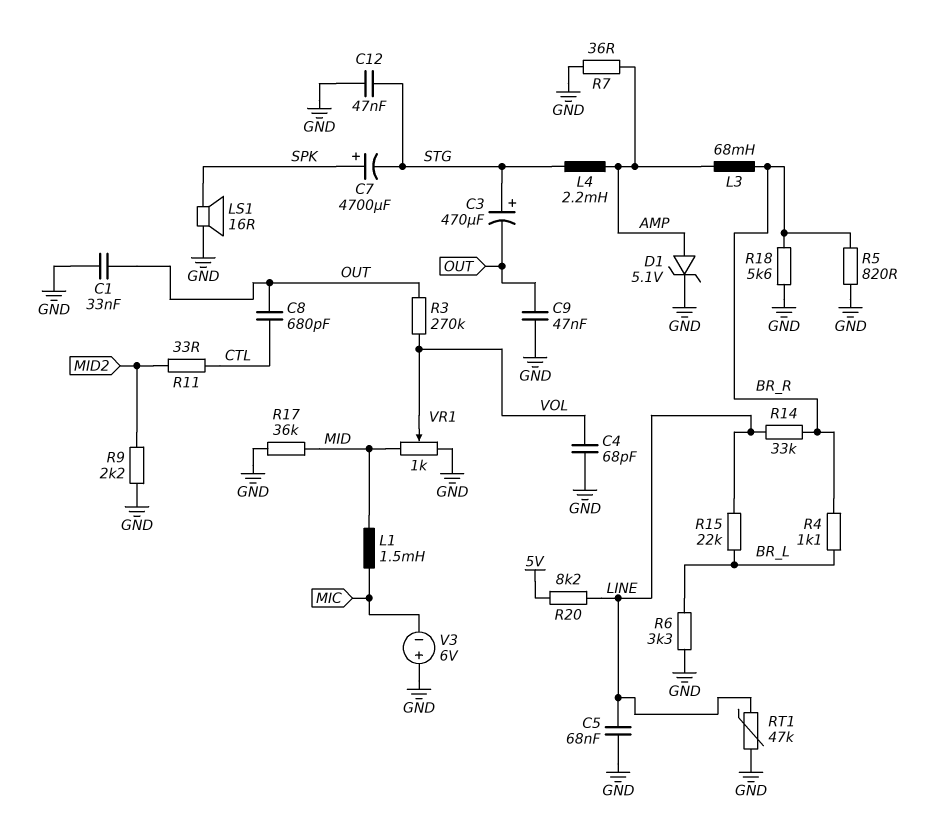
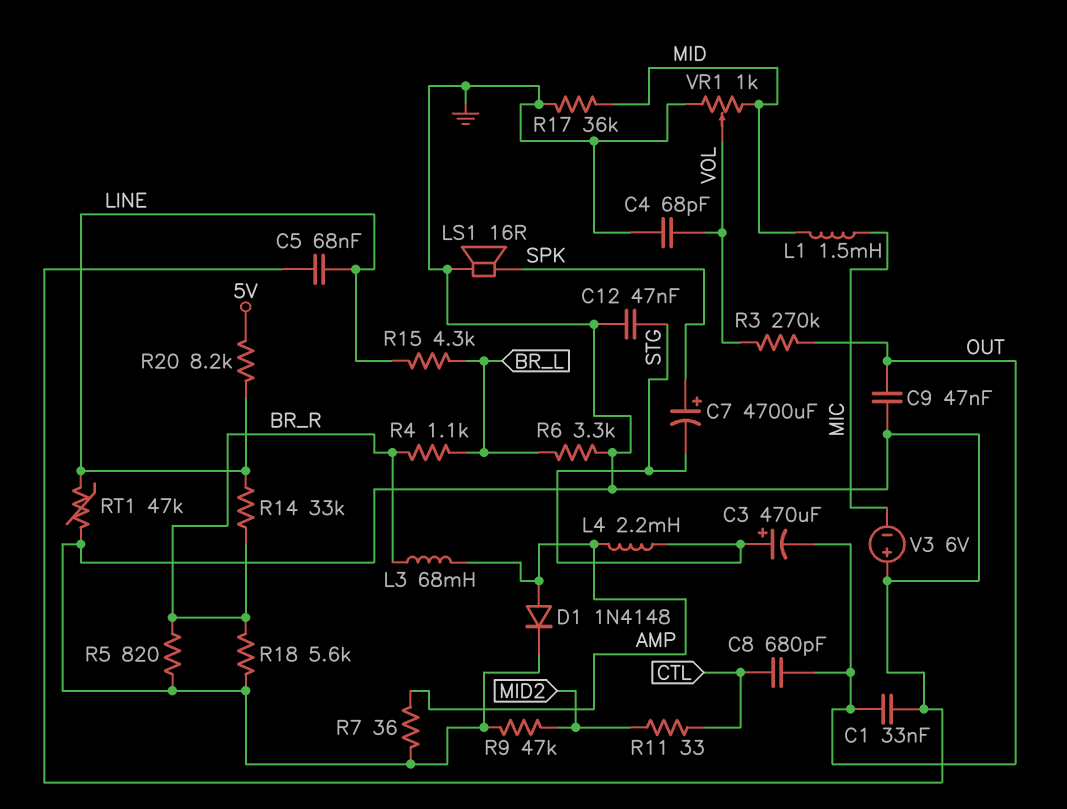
D1: zener 5.1V (A AMP, K GND) -> diode 1N4148 (A AMP, K GND)
R9: 2.2k (GND, MID2) -> 47k (GND, MID2)
R15: 22k (BR_L, LINE) -> 4.3k (BR_L, LINE)

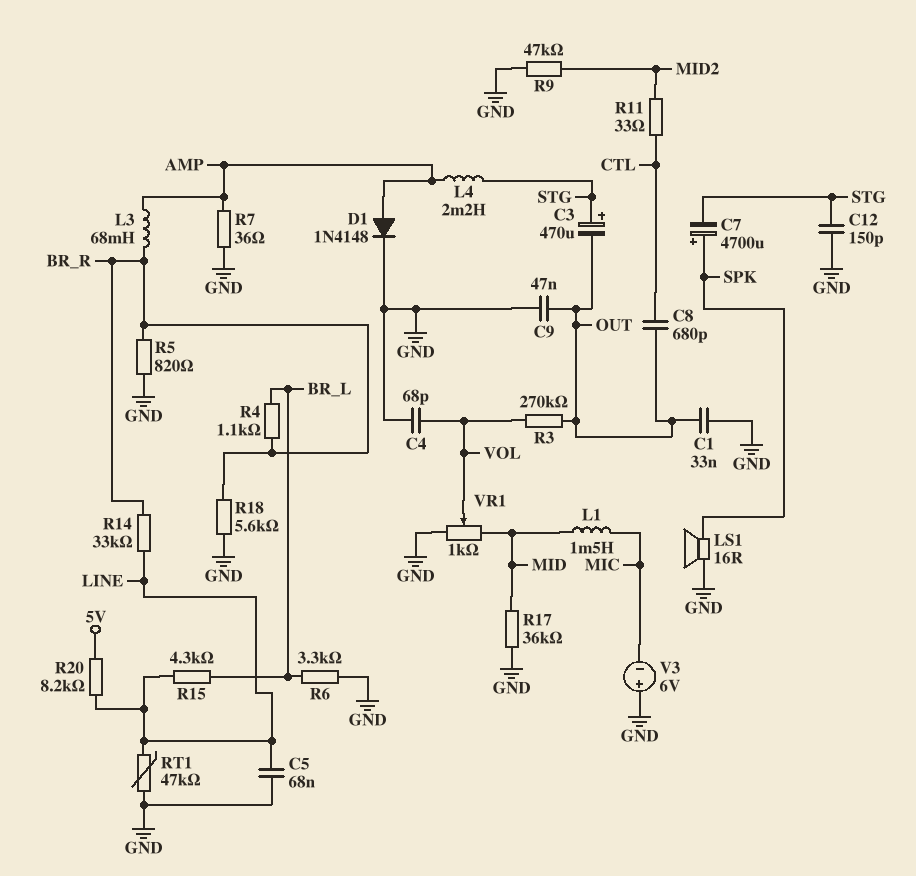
C12: 47nF (GND, STG) -> 150pF (GND, STG)

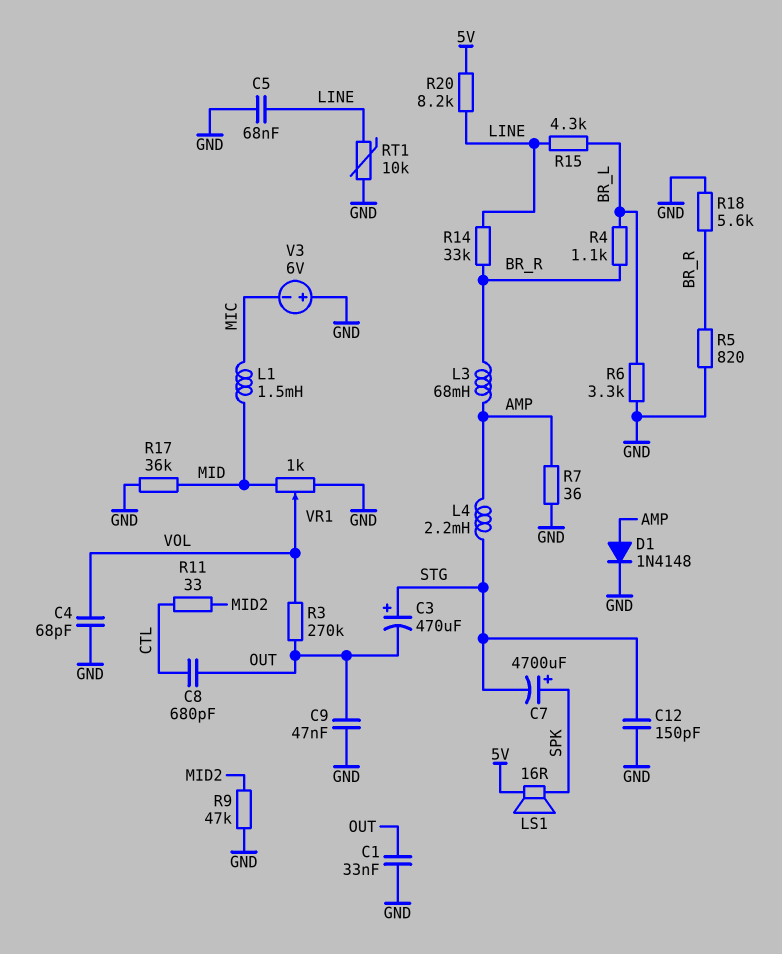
LS1: speaker 16R (GND, SPK) -> speaker 16R (5V, SPK)
RT1: 47k (GND, LINE) -> 10k (GND, LINE)

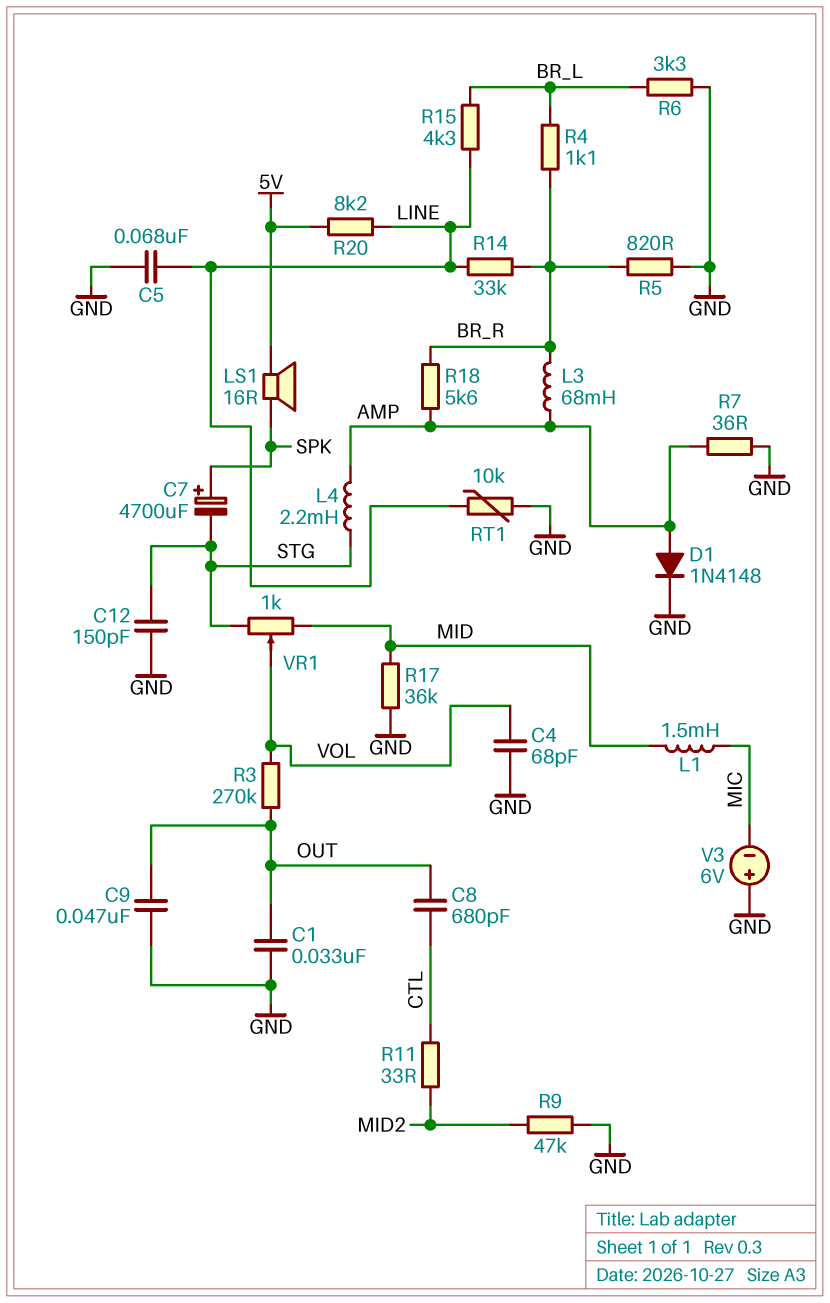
C3: 470uF (plus STG, minus OUT) -> none
R18: 5.6k (BR_R, GND) -> 5.6k (AMP, BR_R)
VR1: 1k (GND, MID, wiper VOL) -> 1k (MID, STG, wiper VOL)

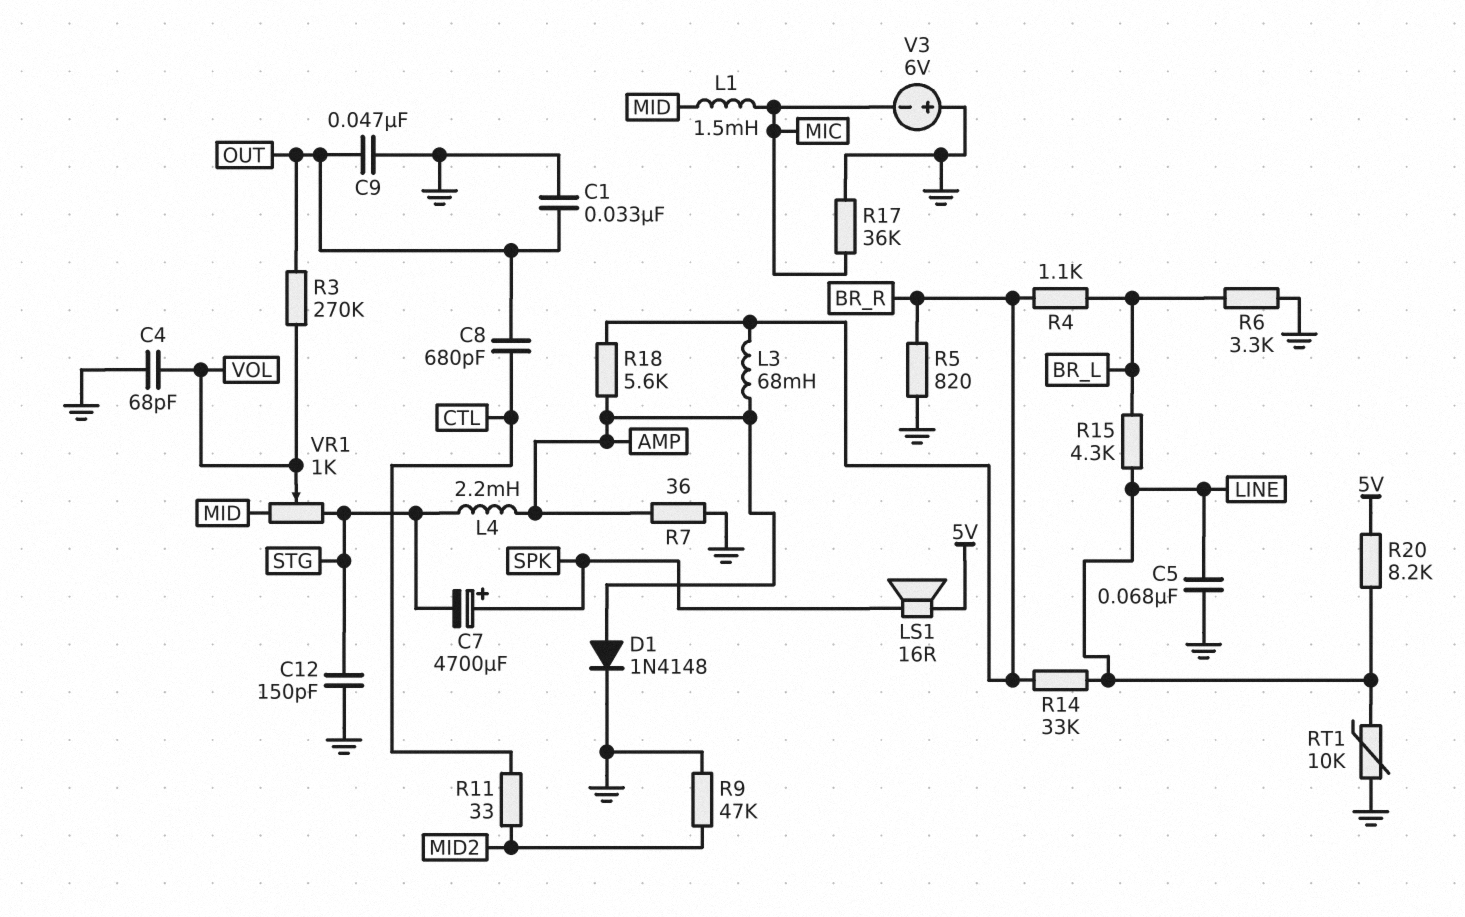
R17: 36k (GND, MID) -> 36k (GND, MIC)

